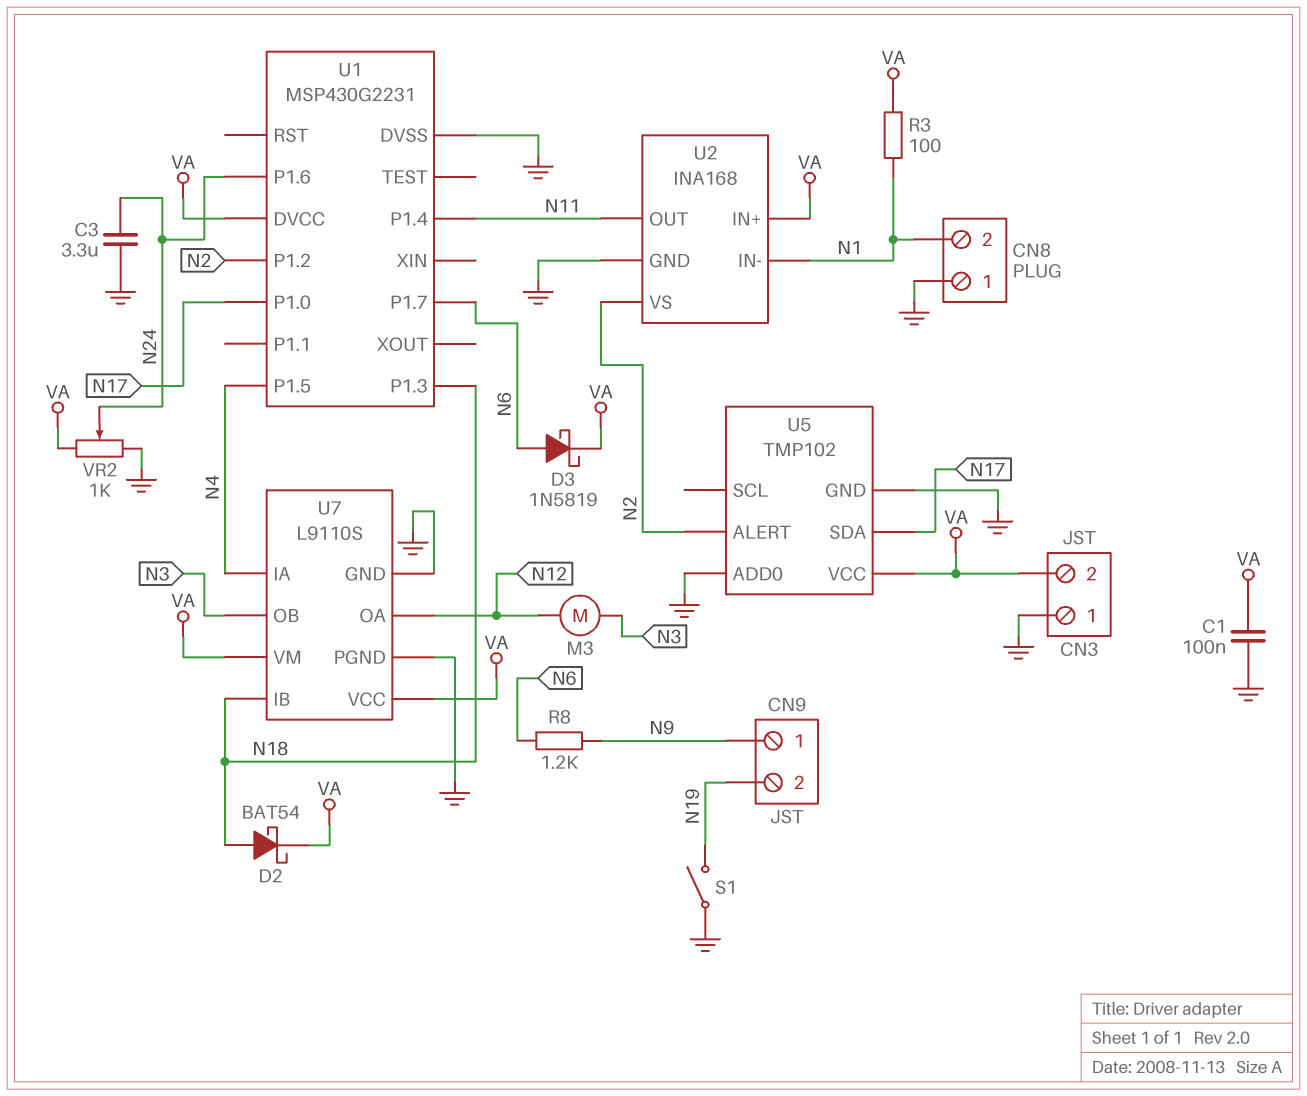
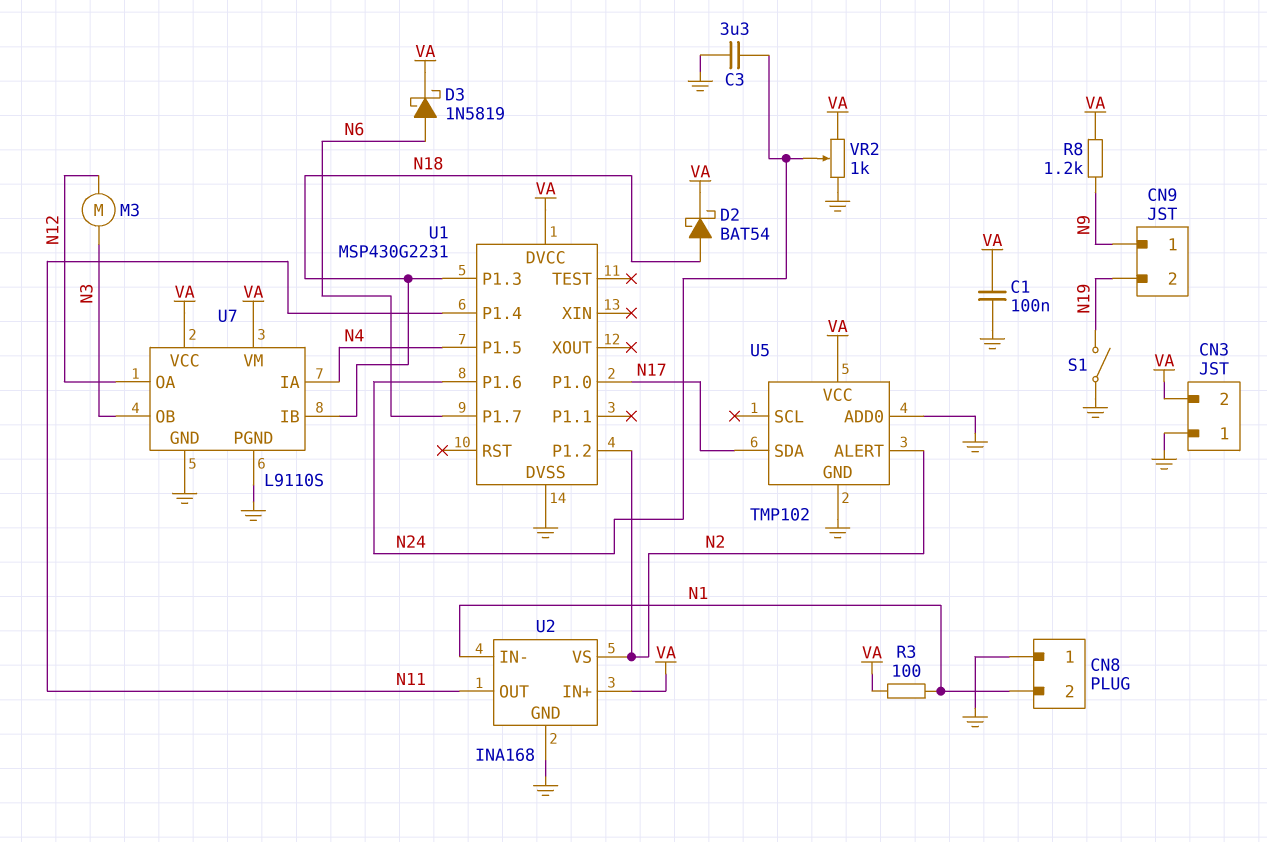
R8: 1.2k (N6, N9) -> 1.2k (N9, VA)

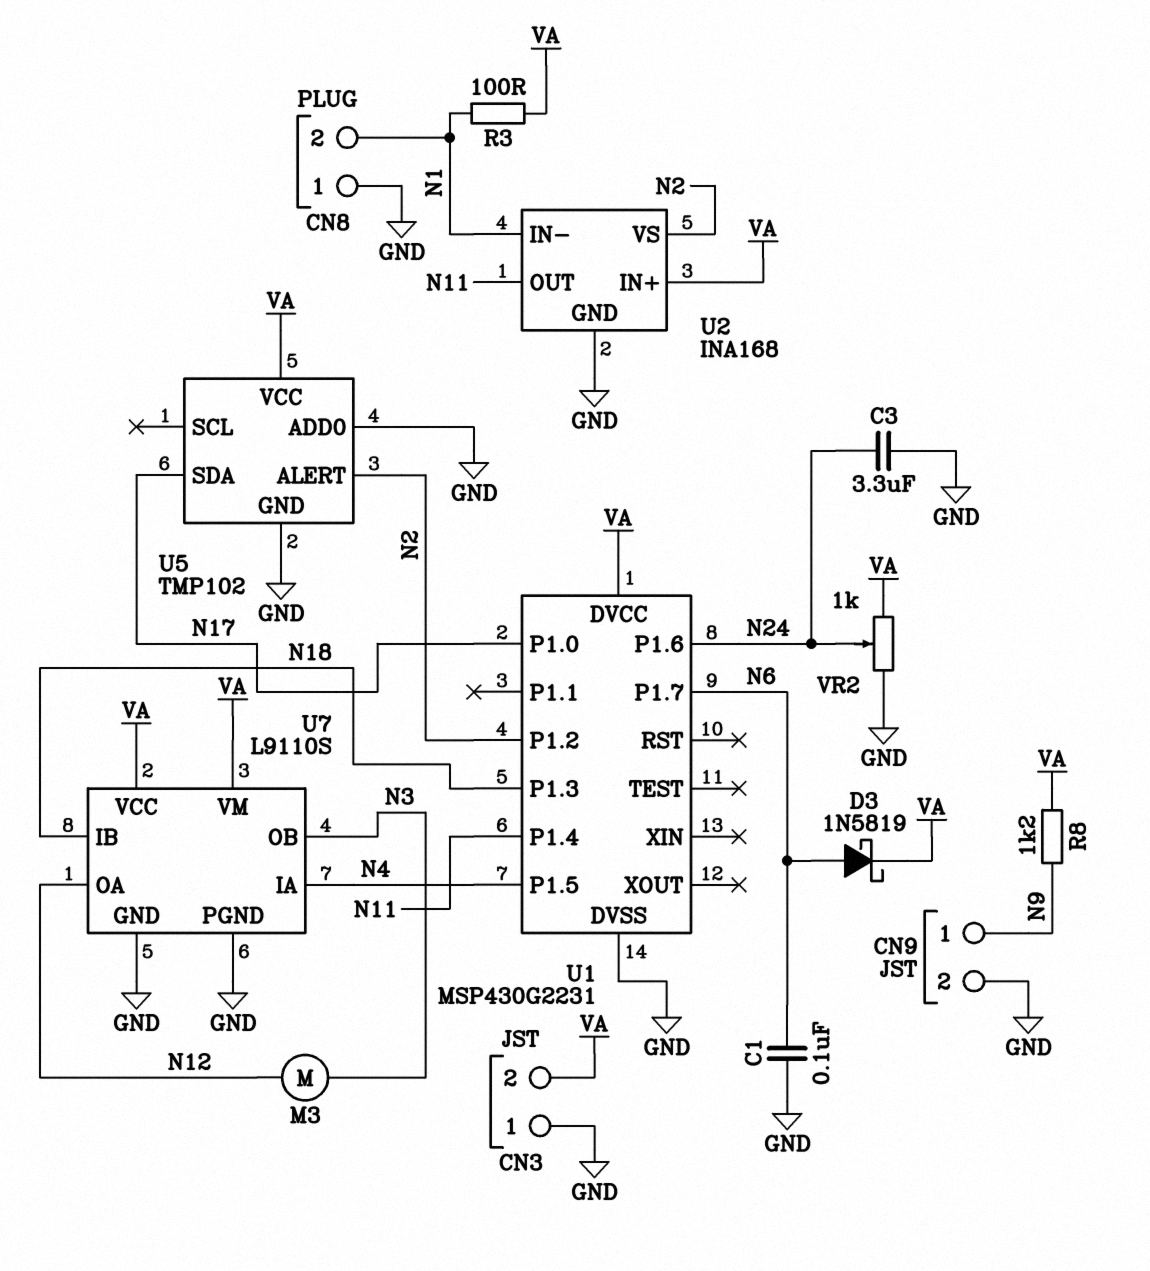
C1: 100nF (GND, VA) -> 100nF (GND, N6)
CN9 pin 2: N19 -> GND
D2: schottky BAT54 (A N18, K VA) -> none
S1: switch (GND, N19) -> none

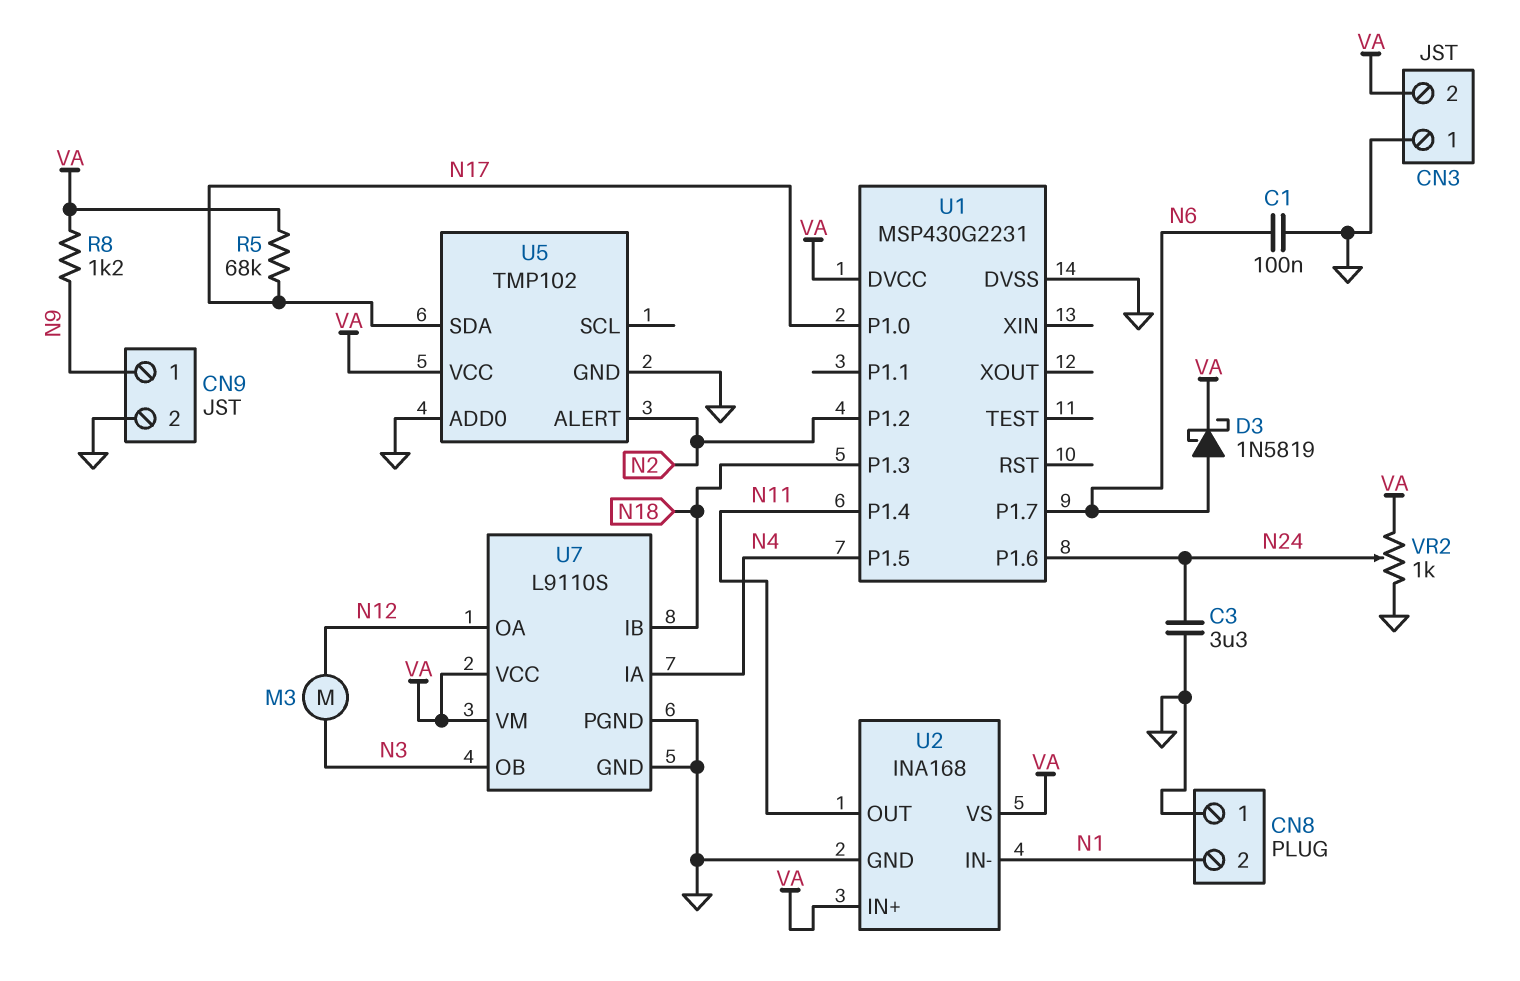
R3: 100 (N1, VA) -> none
R5: none -> 68k (N17, VA)
U2 pin VS: N2 -> VA

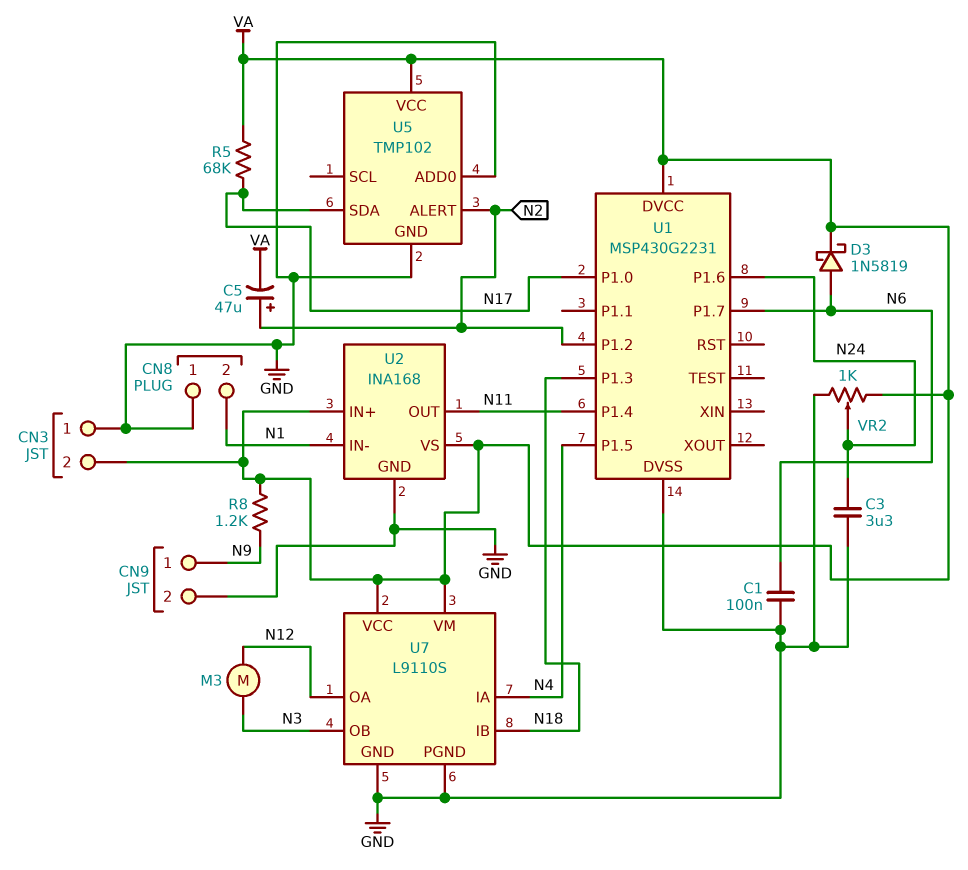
C5: none -> 47uF (plus N2, minus VA)

